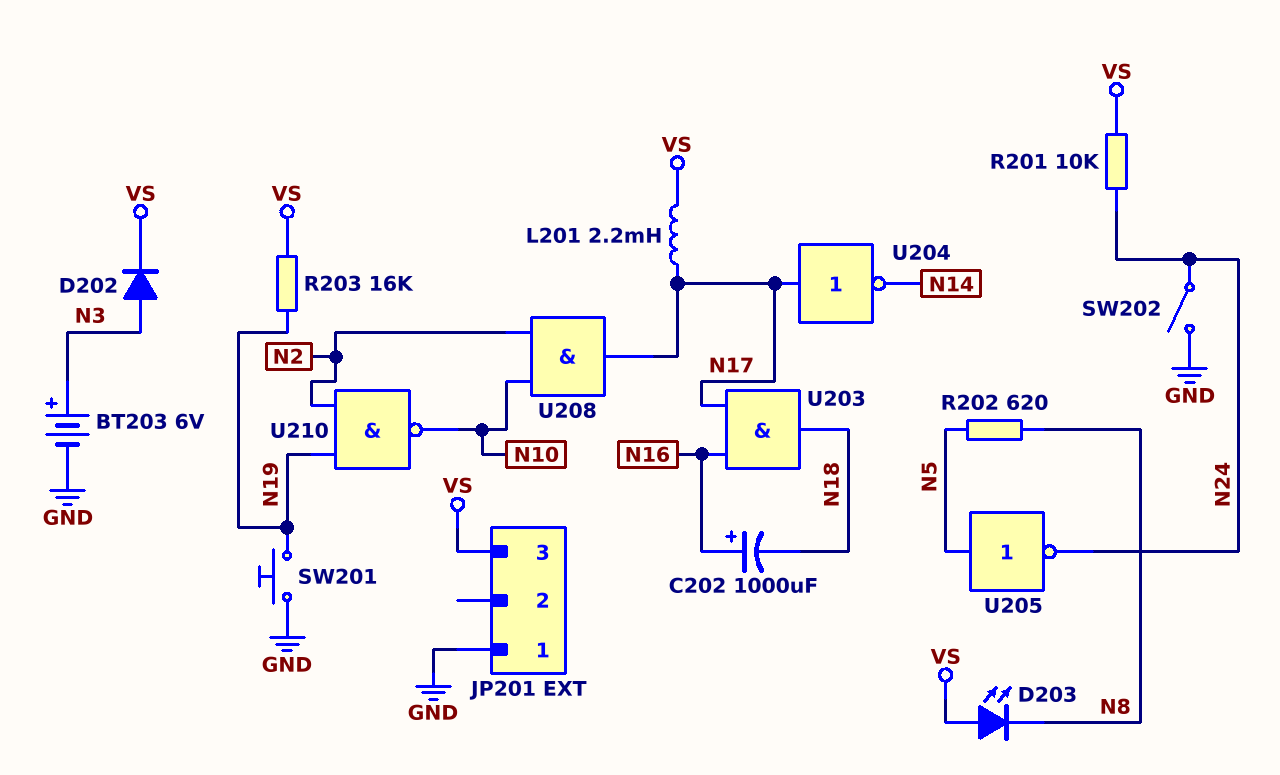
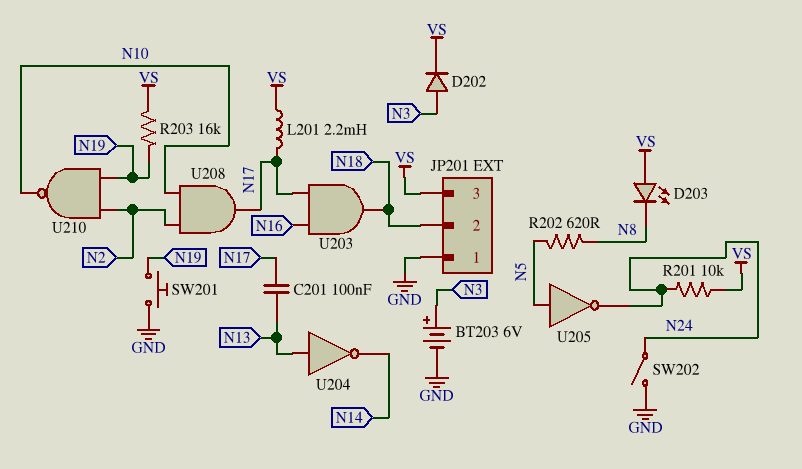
C201: none -> 100nF (N13, N17)
C202: 1000uF (plus N16, minus N18) -> none
JP201 pin 2: none -> N18
U204: NOT (in N17, out N14) -> NOT (in N13, out N14)

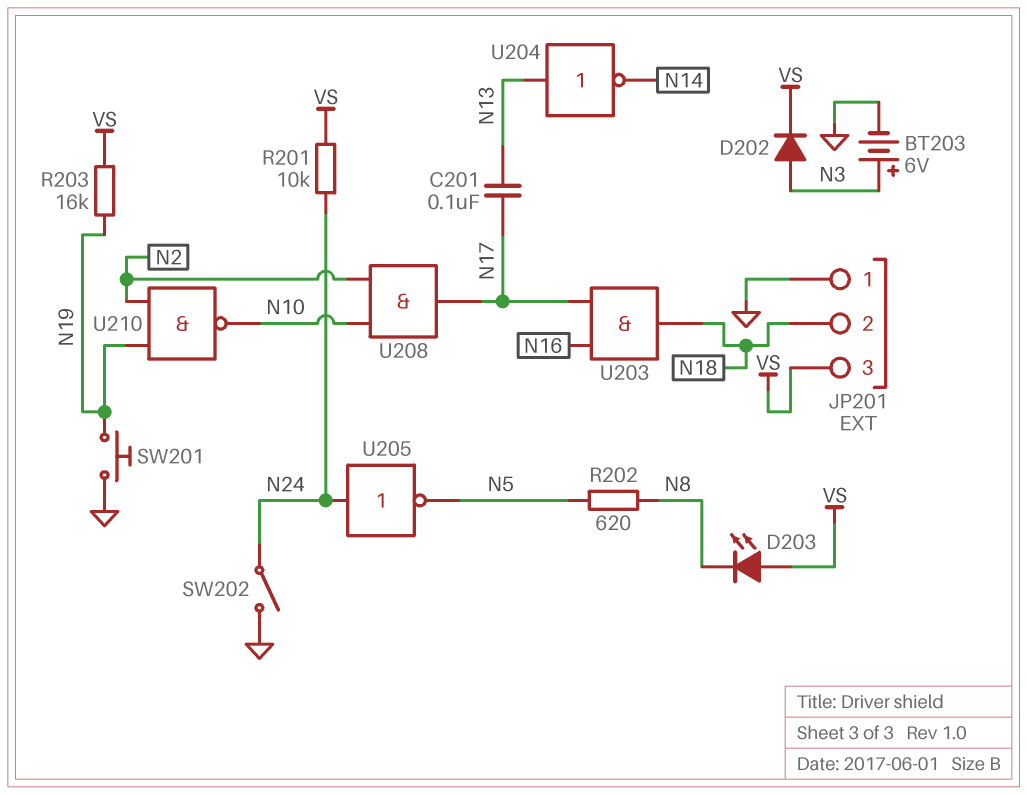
L201: 2.2mH (N17, VS) -> none
U205: NOT (in N5, out N24) -> NOT (in N24, out N5)

